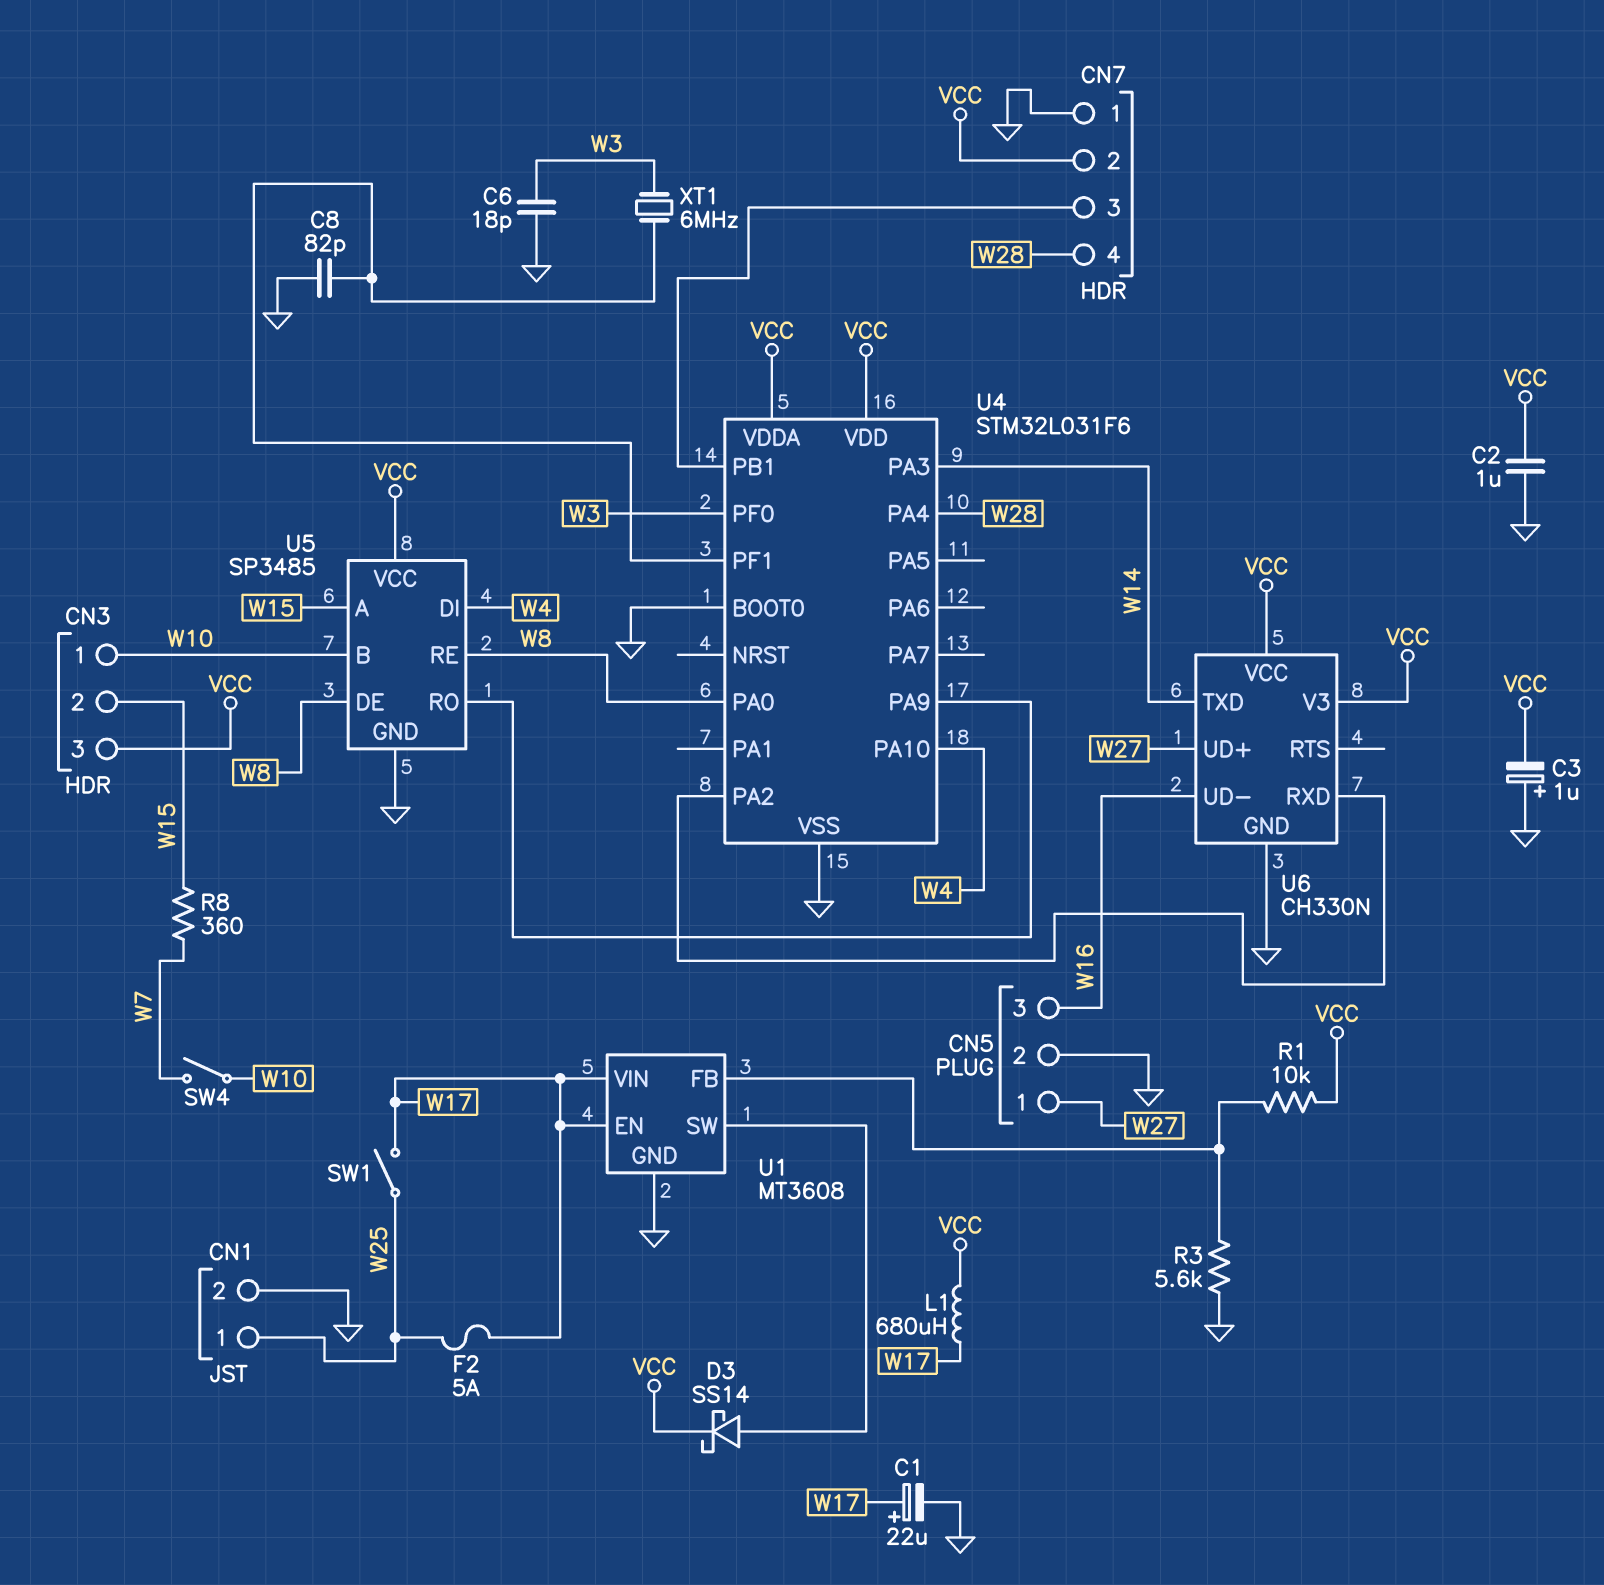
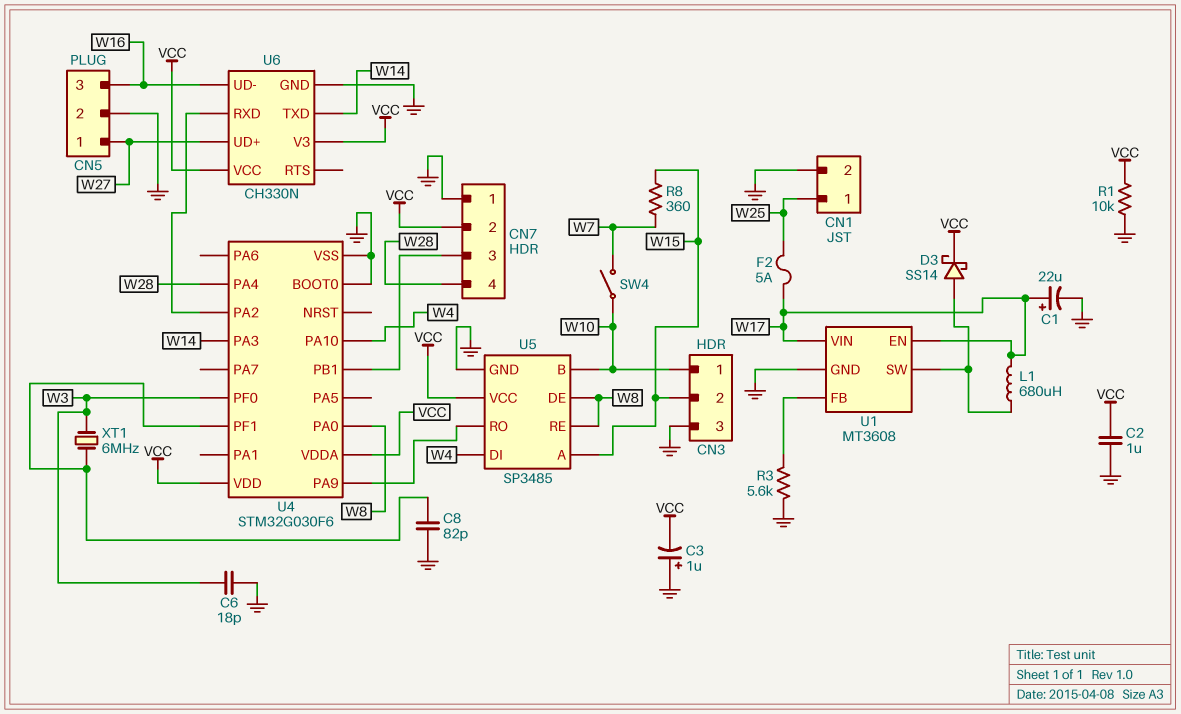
CN3 pin 3: VCC -> GND
L1: 680uH (VCC, W17) -> 680uH (U1/SW, W17)
R1: 10k (U1/FB, VCC) -> 10k (GND, VCC)
SW1: switch (W17, W25) -> none
U4: STM32L031F6 -> STM32G030F6

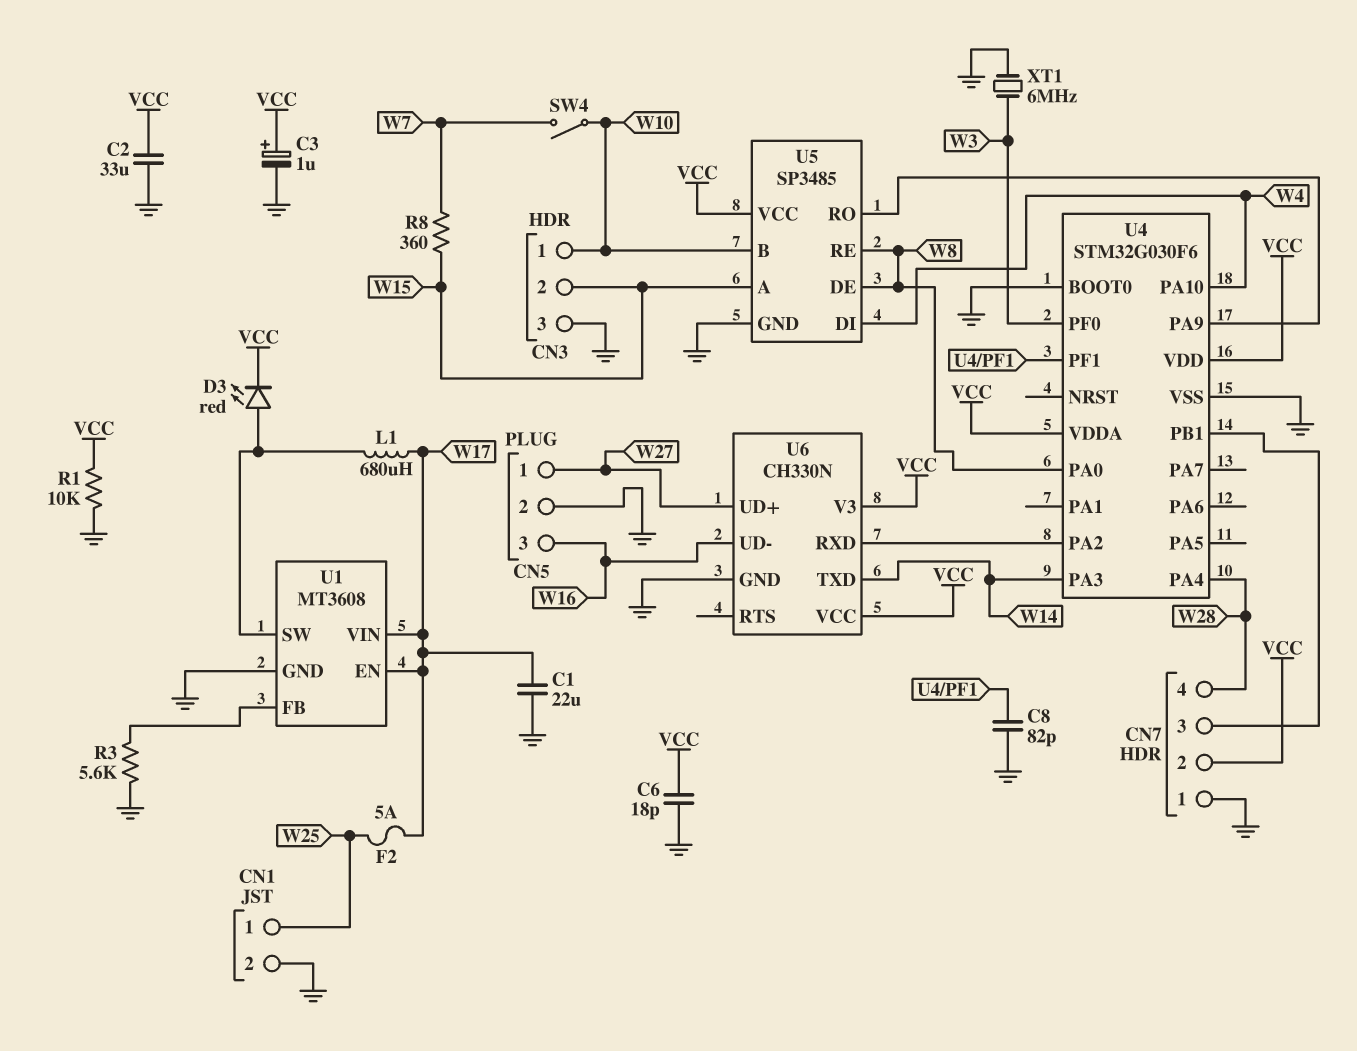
C1: 22uF (plus W17, minus GND) -> 22uF (GND, W17)
C2: 1uF (GND, VCC) -> 33uF (GND, VCC)
C3: 1uF (plus GND, minus VCC) -> 1uF (plus VCC, minus GND)
C6: 18pF (GND, W3) -> 18pF (GND, VCC)
D3: schottky SS14 (A U1/SW, K VCC) -> LED red (A U1/SW, K VCC)
XT1: 6MHz (U4/PF1, W3) -> 6MHz (GND, W3)

